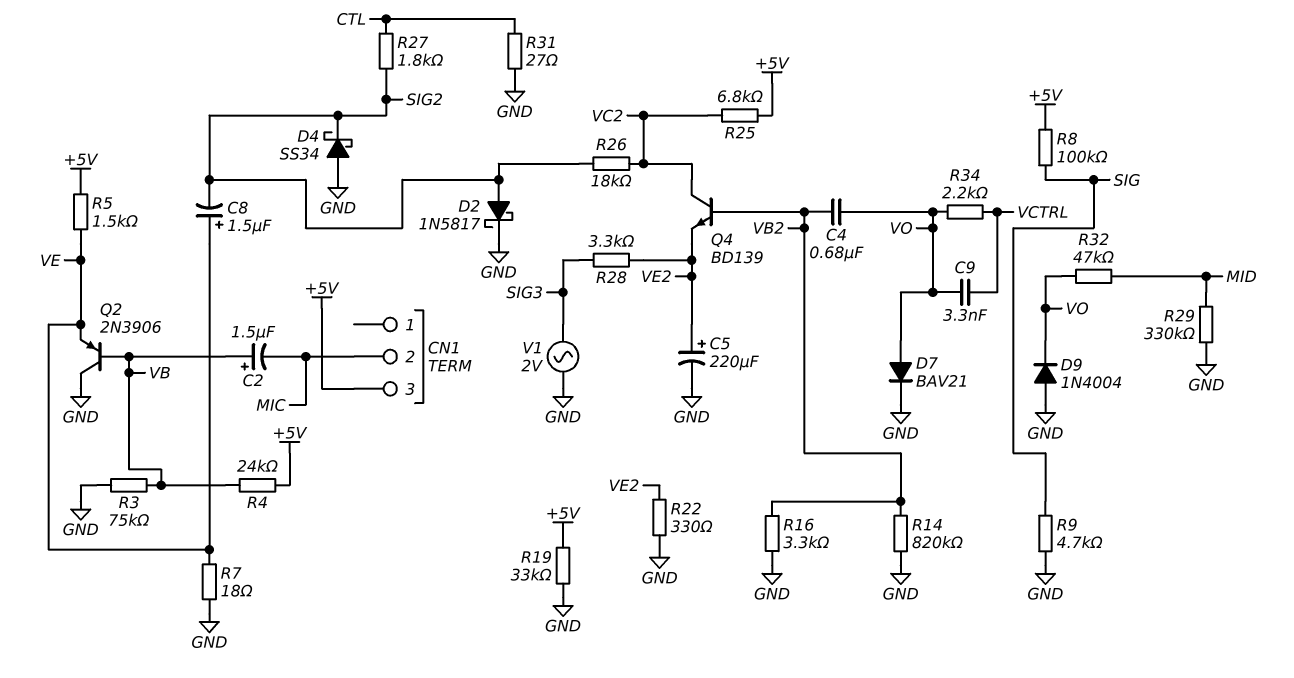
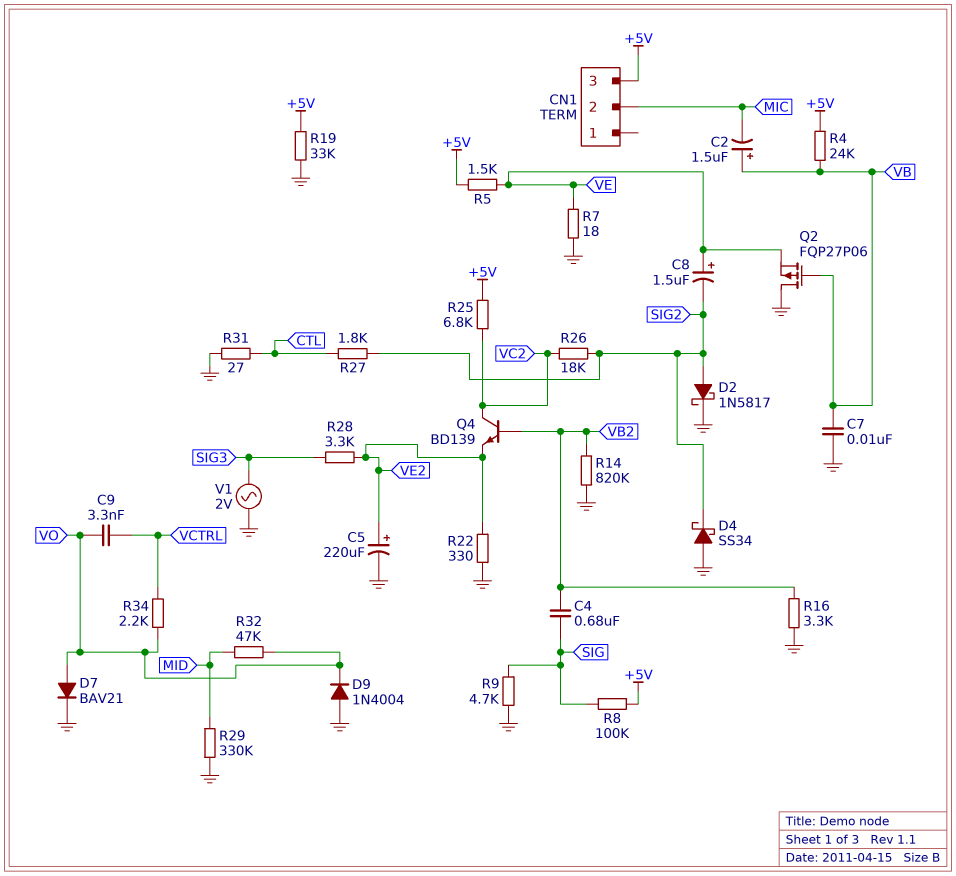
C4: 680nF (VB2, VO) -> 680nF (SIG, VB2)
C7: none -> 10nF (GND, VB)
Q2: PNP 2N3906 (B VB, C GND, E VE) -> PMOS FQP27P06 (G VB, D GND, S VE)
R3: 75k (GND, VB) -> none

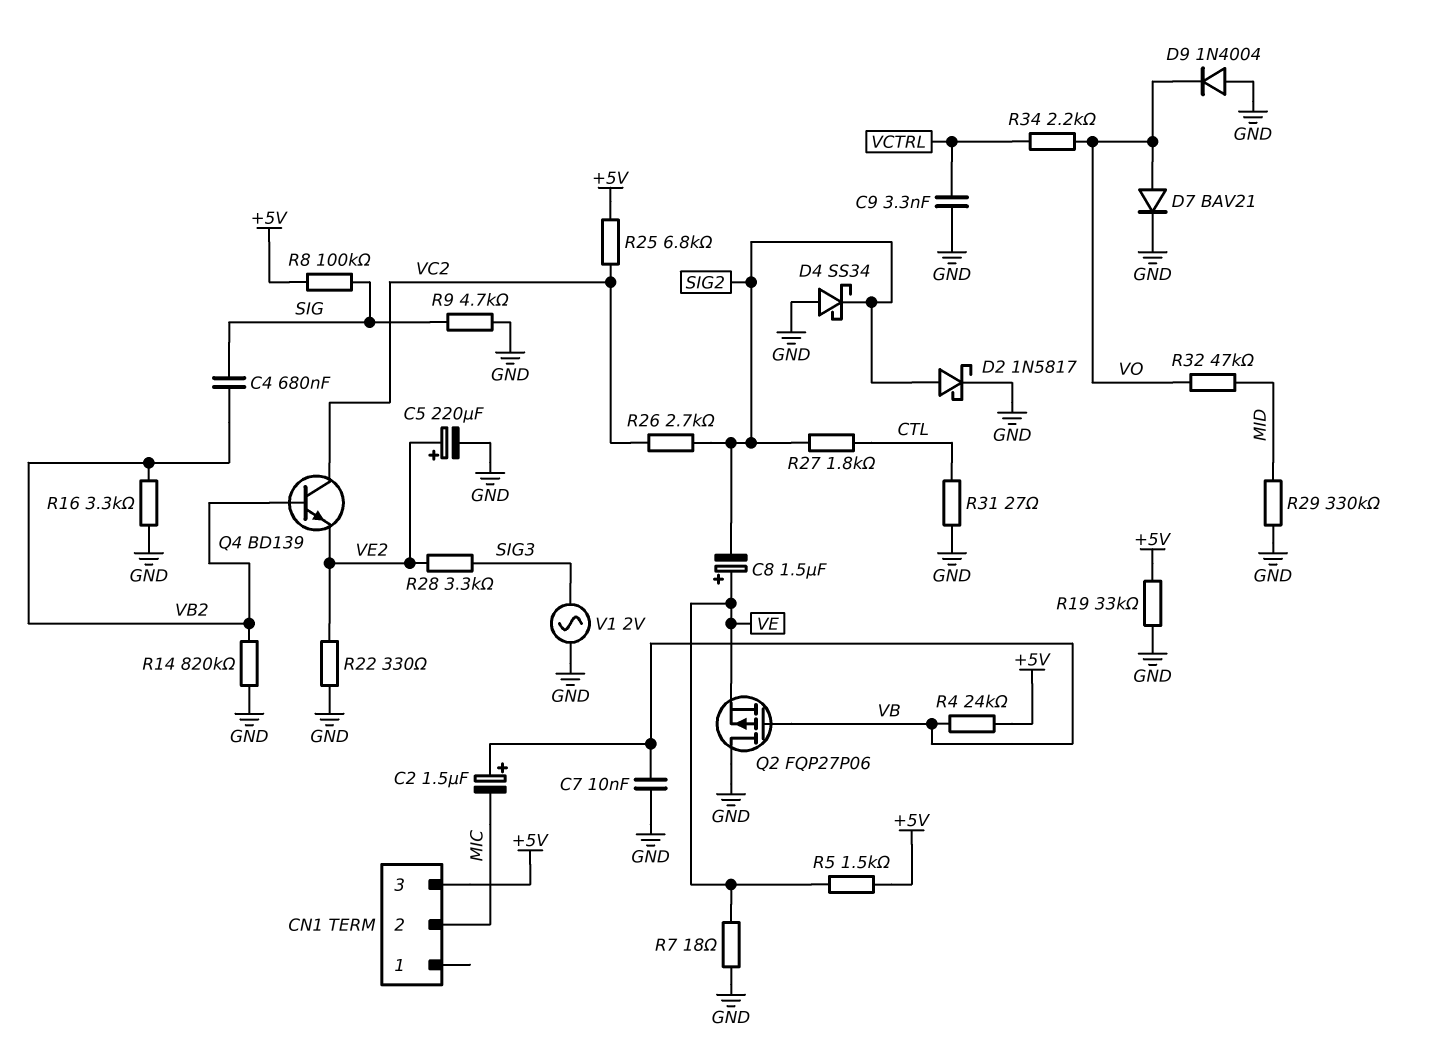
C9: 3.3nF (VCTRL, VO) -> 3.3nF (GND, VCTRL)
R26: 18k (SIG2, VC2) -> 2.7k (SIG2, VC2)

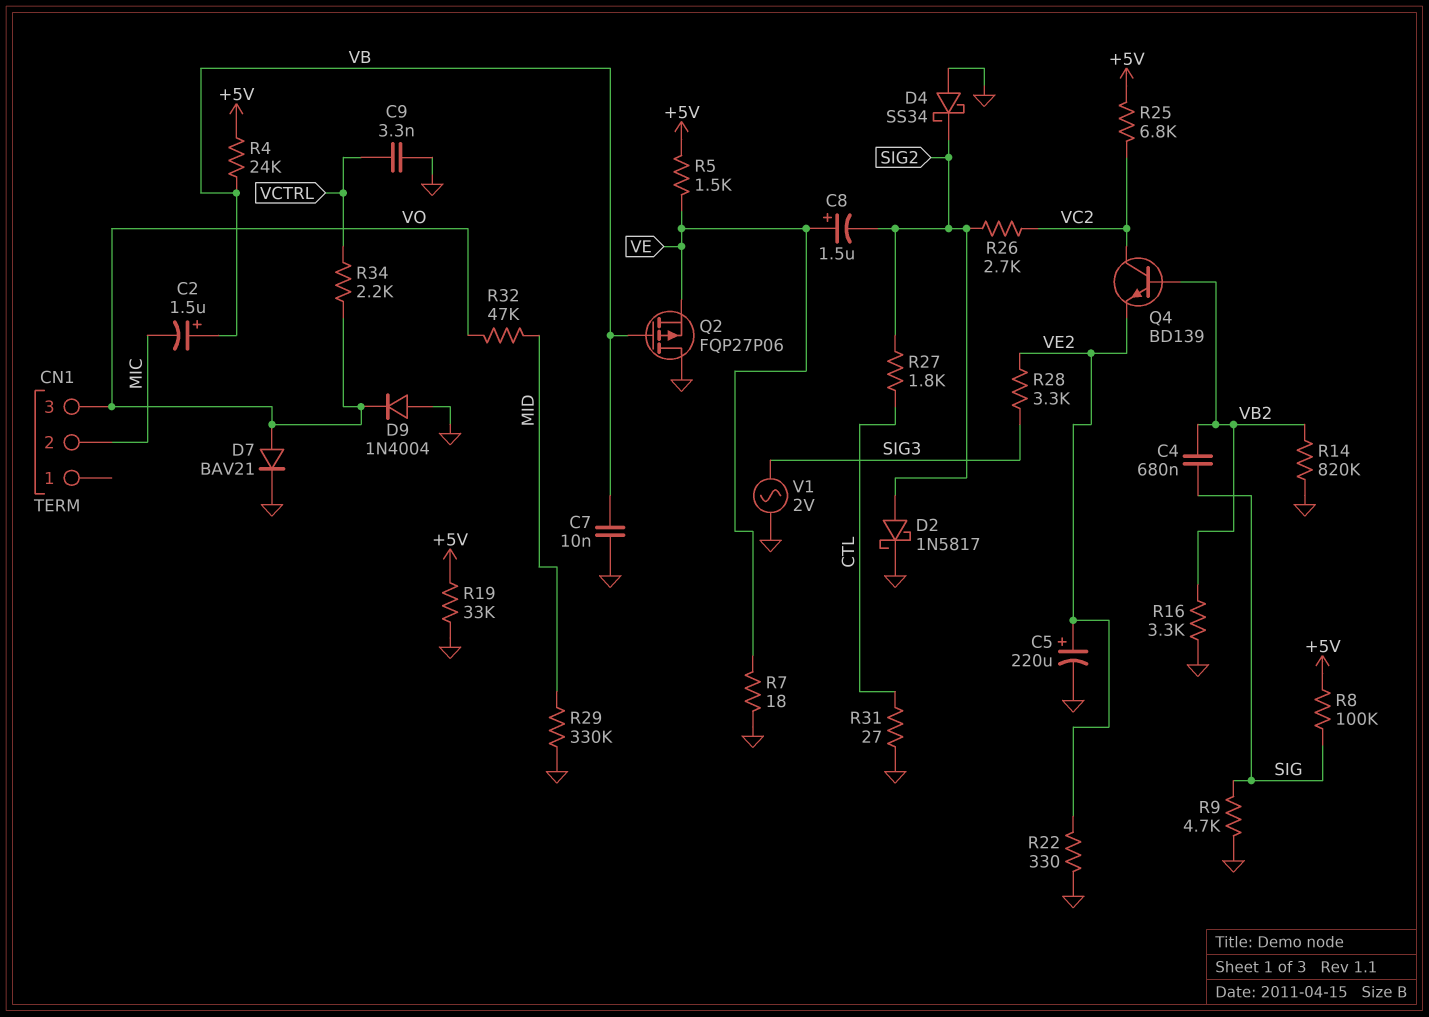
CN1 pin 3: +5V -> VO

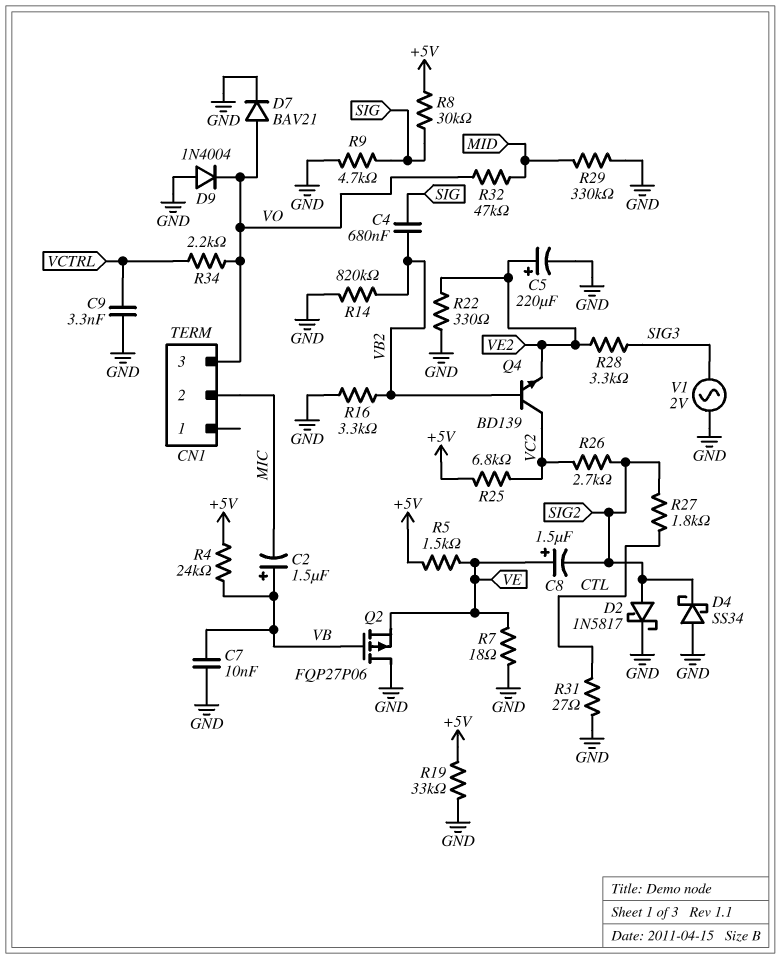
R8: 100k (+5V, SIG) -> 30k (+5V, SIG)

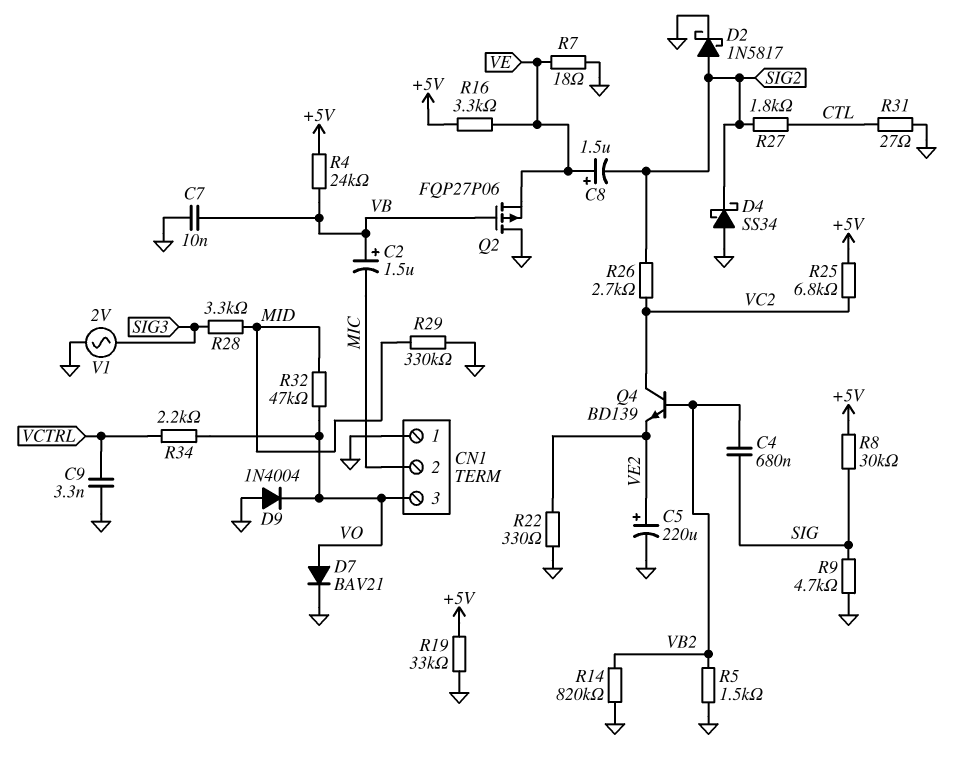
CN1 pin 1: none -> GND
R5: 1.5k (+5V, VE) -> 1.5k (GND, VB2)
R16: 3.3k (GND, VB2) -> 3.3k (+5V, VE)
R28: 3.3k (SIG3, VE2) -> 3.3k (MID, SIG3)

